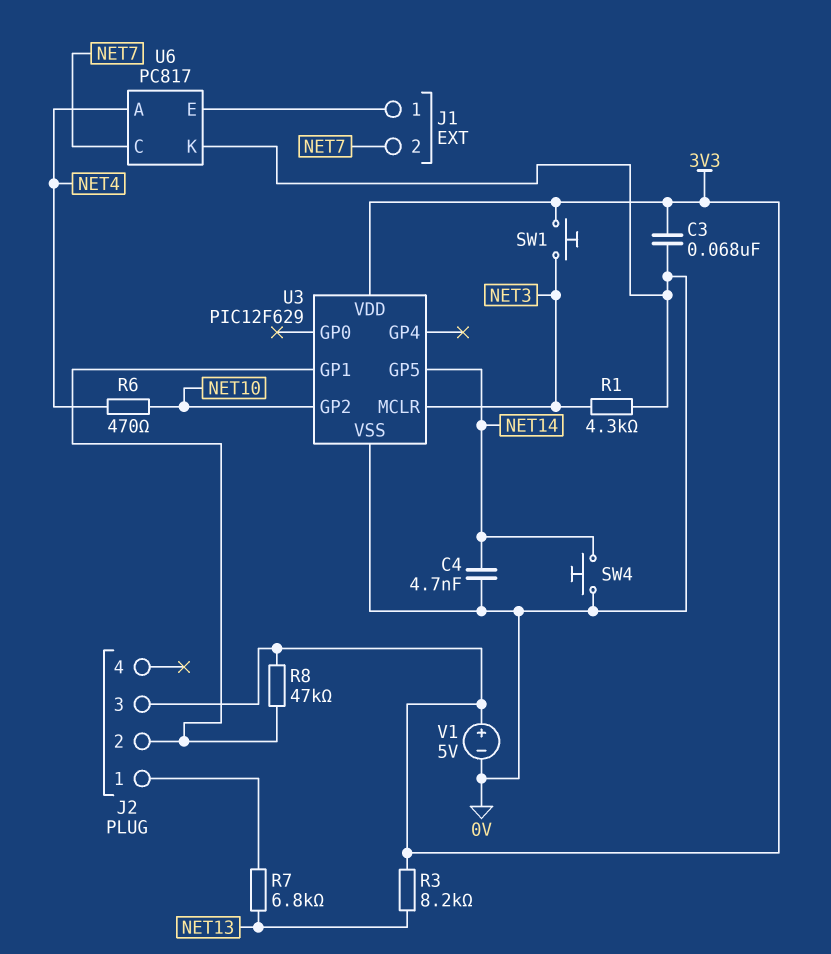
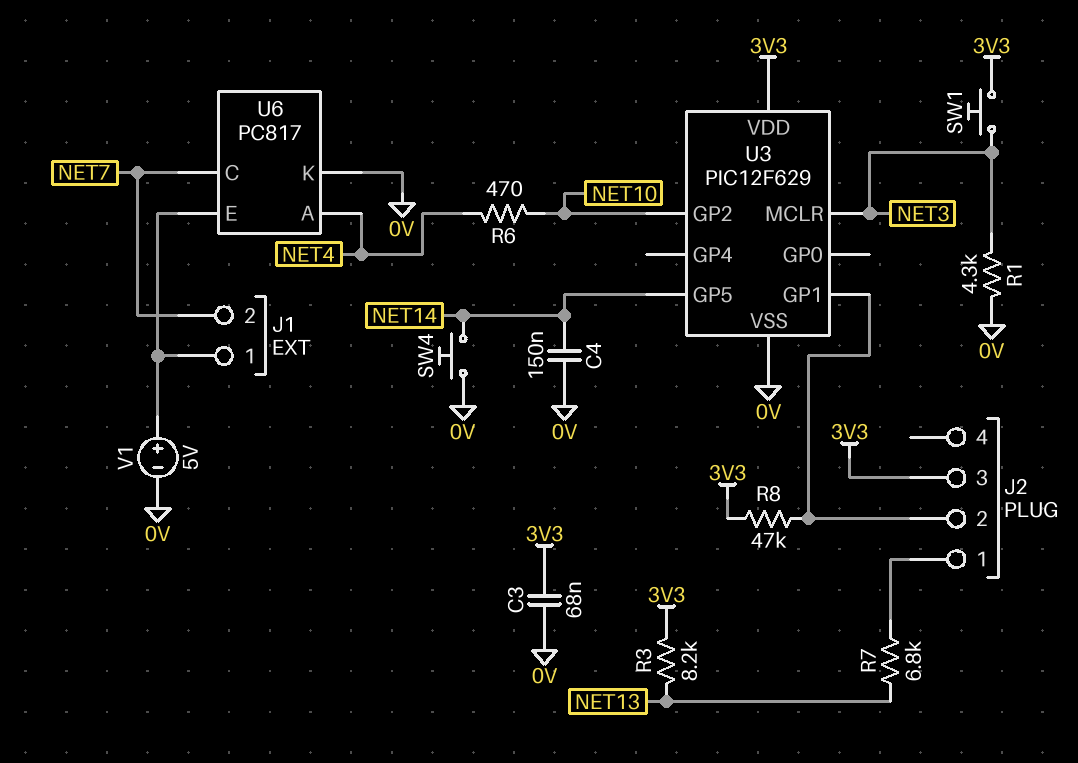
C4: 4.7nF (0V, NET14) -> 150nF (0V, NET14)
V1: 5V (plus 3V3, minus 0V) -> 5V (plus J1/1, minus 0V)

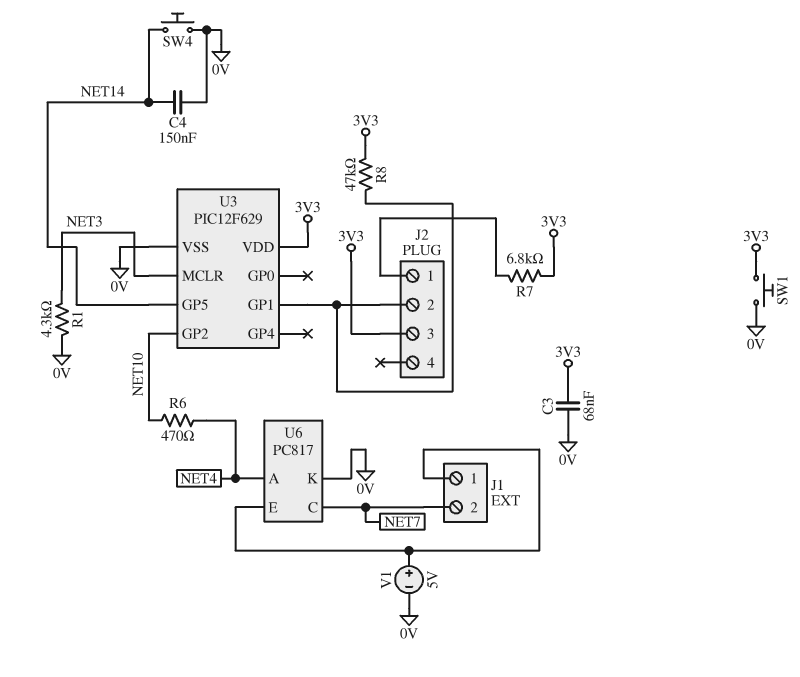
R3: 8.2k (3V3, NET13) -> none
R7: 6.8k (J2/1, NET13) -> 6.8k (3V3, J2/1)
SW1: button (3V3, NET3) -> button (0V, 3V3)

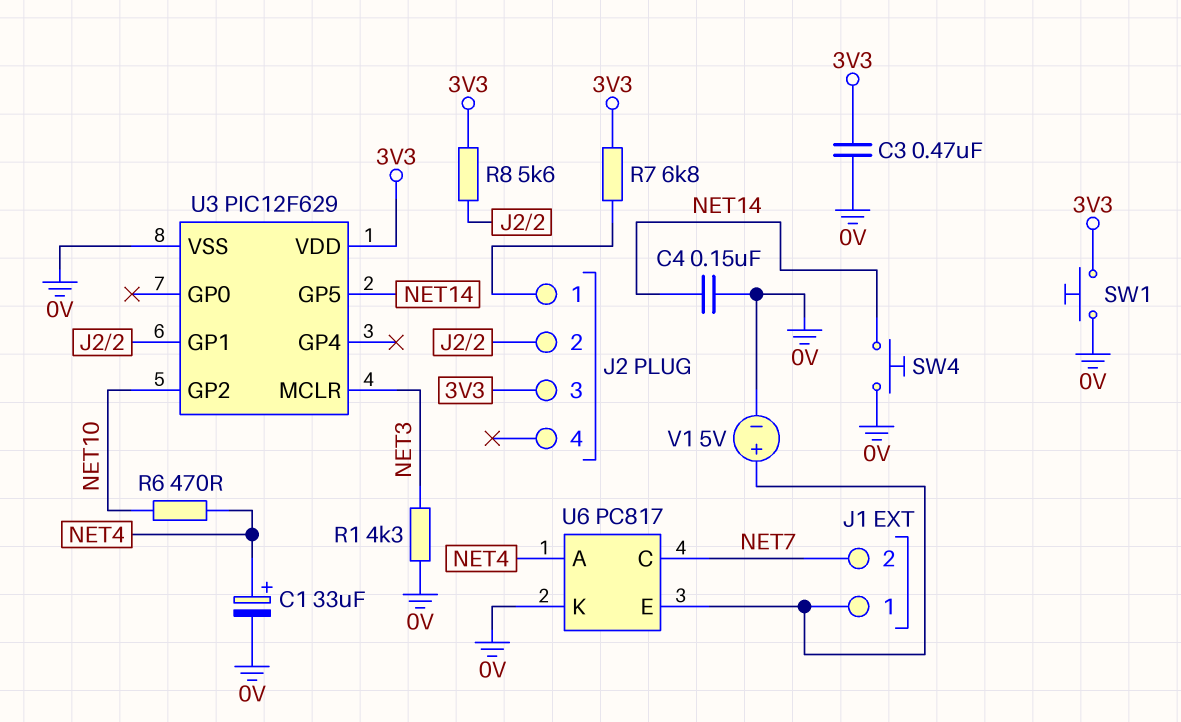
C1: none -> 33uF (plus NET4, minus 0V)
C3: 68nF (0V, 3V3) -> 470nF (0V, 3V3)
R8: 47k (3V3, J2/2) -> 5.6k (3V3, J2/2)

